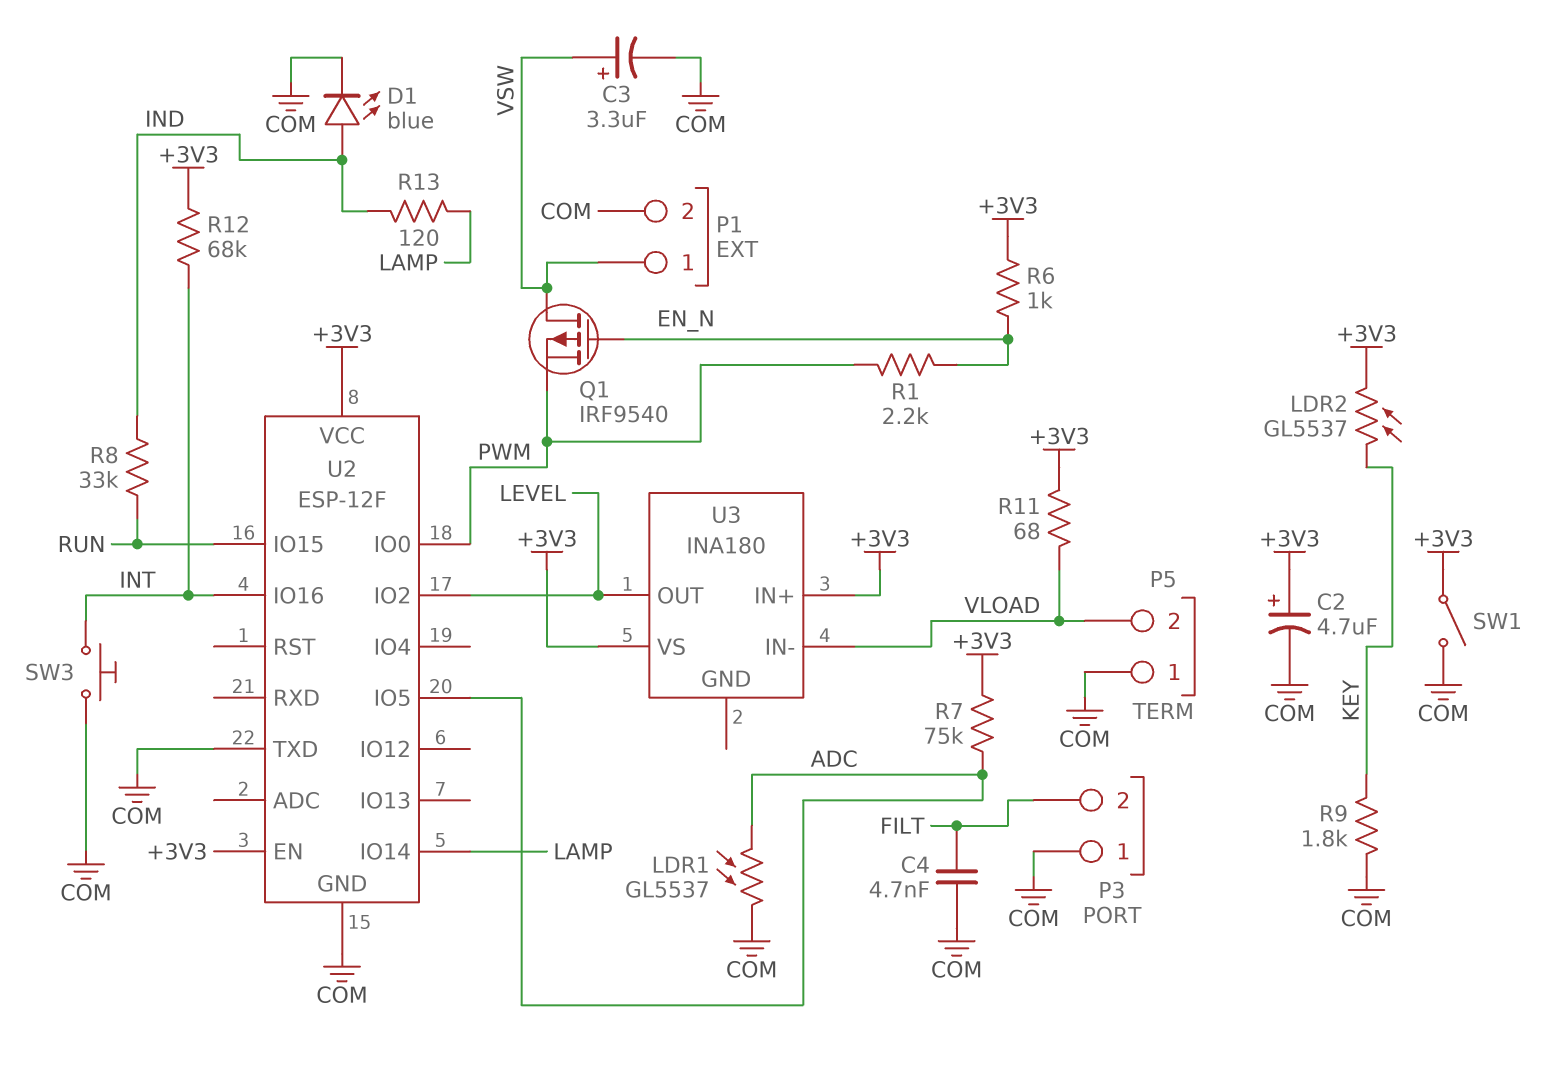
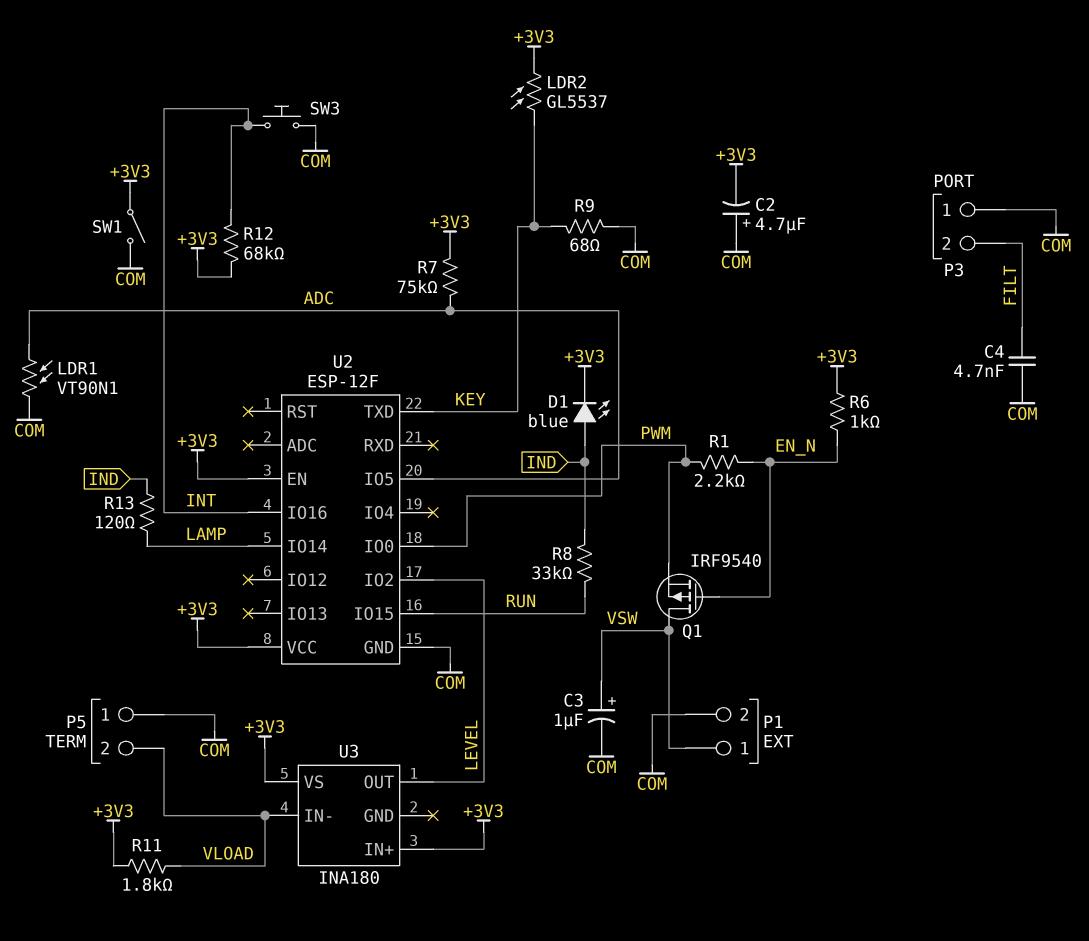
C2: 4.7uF (plus +3V3, minus COM) -> 4.7uF (plus COM, minus +3V3)
C3: 3.3uF (plus VSW, minus COM) -> 1uF (plus VSW, minus COM)
D1: LED blue (A IND, K COM) -> LED blue (A IND, K +3V3)
LDR1: GL5537 (ADC, COM) -> VT90N1 (ADC, COM)
R9: 1.8k (COM, KEY) -> 68 (COM, KEY)
R11: 68 (+3V3, VLOAD) -> 1.8k (+3V3, VLOAD)
U2 pin TXD: COM -> KEY

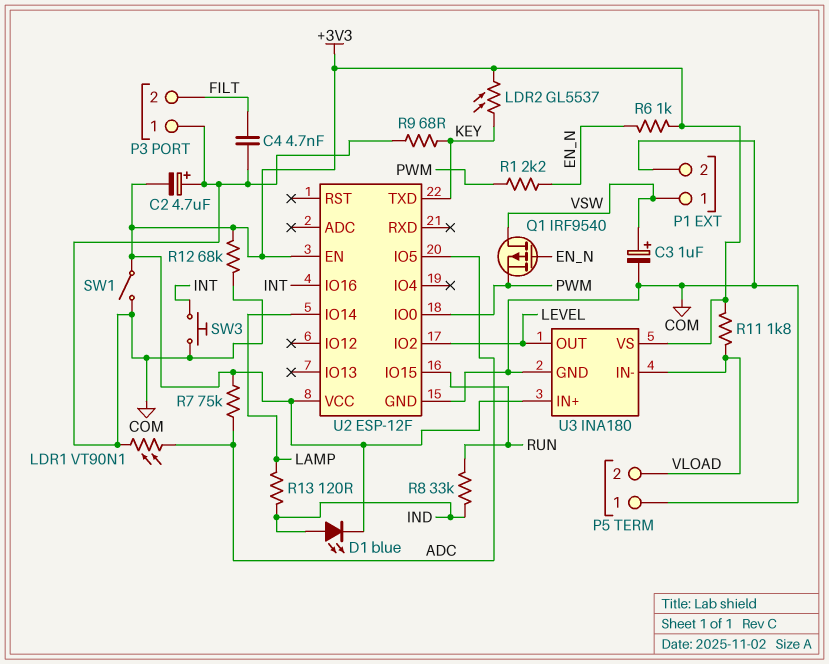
R12: 68k (+3V3, INT) -> 68k (+3V3, COM)
U3 pin GND: none -> COM

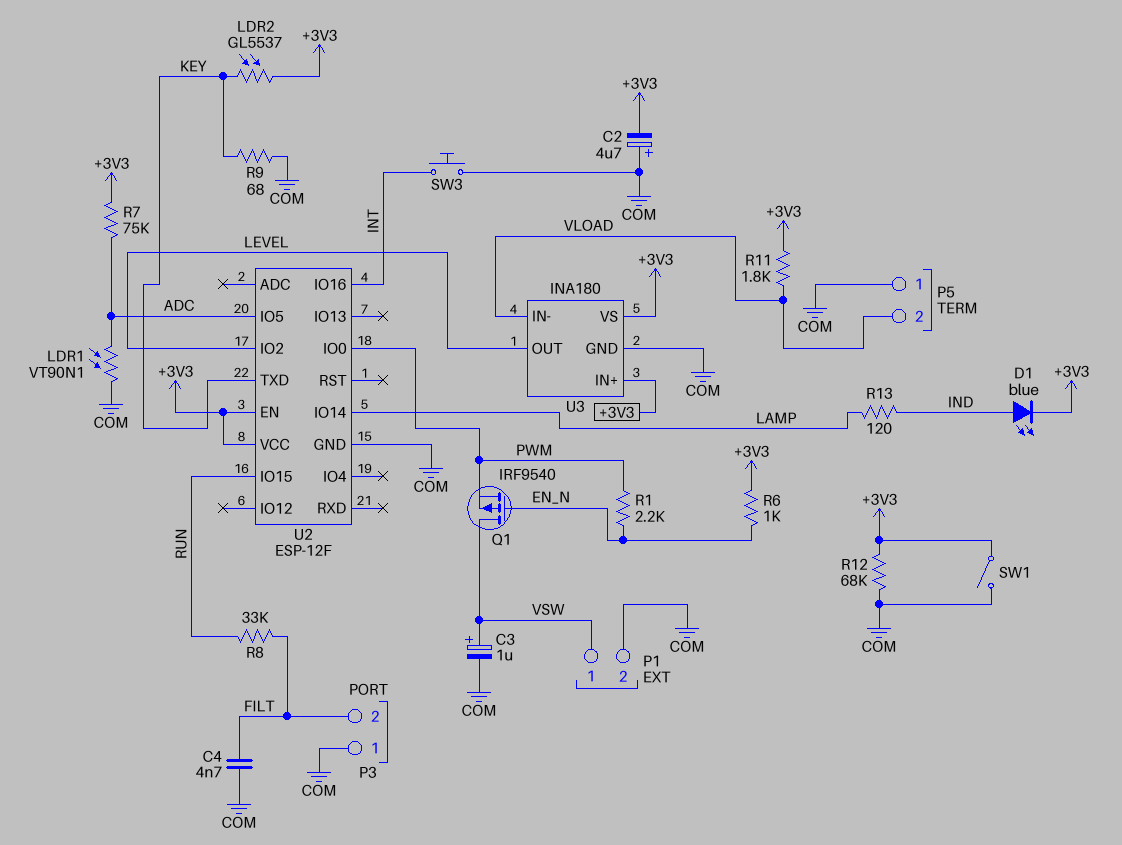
R8: 33k (IND, RUN) -> 33k (FILT, RUN)

